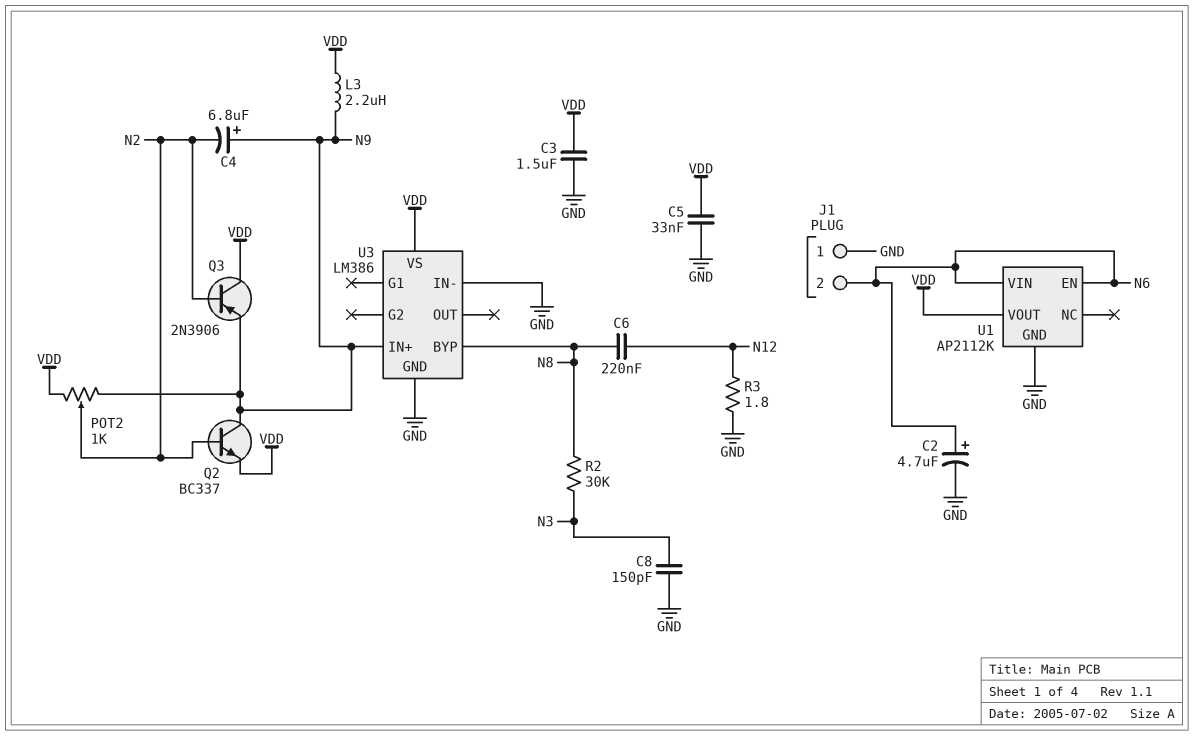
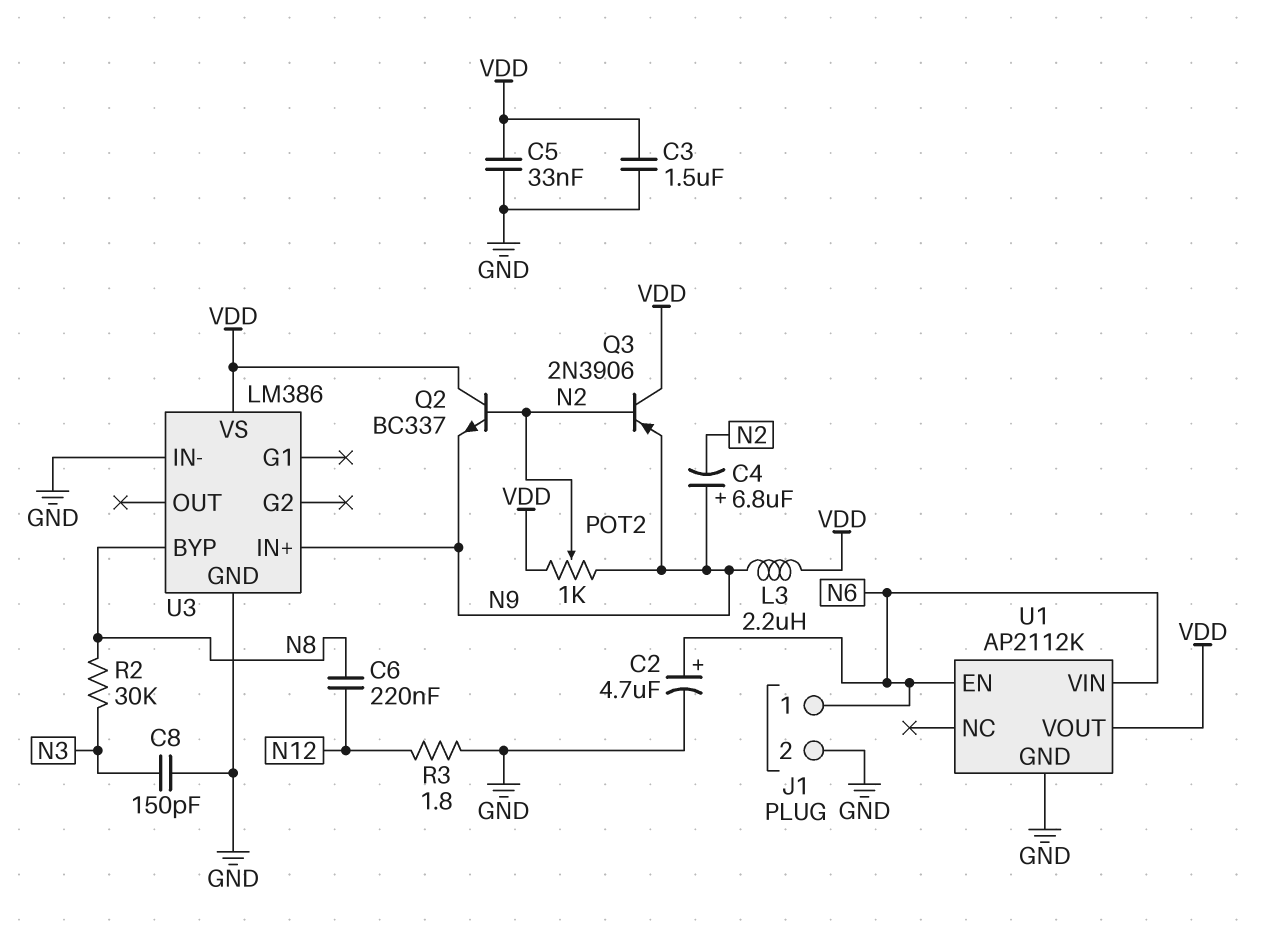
J1 pin 1: GND -> N6
J1 pin 2: N6 -> GND
Q2: NPN BC337 (B N2, C N9, E VDD) -> NPN BC337 (B N2, C VDD, E N9)

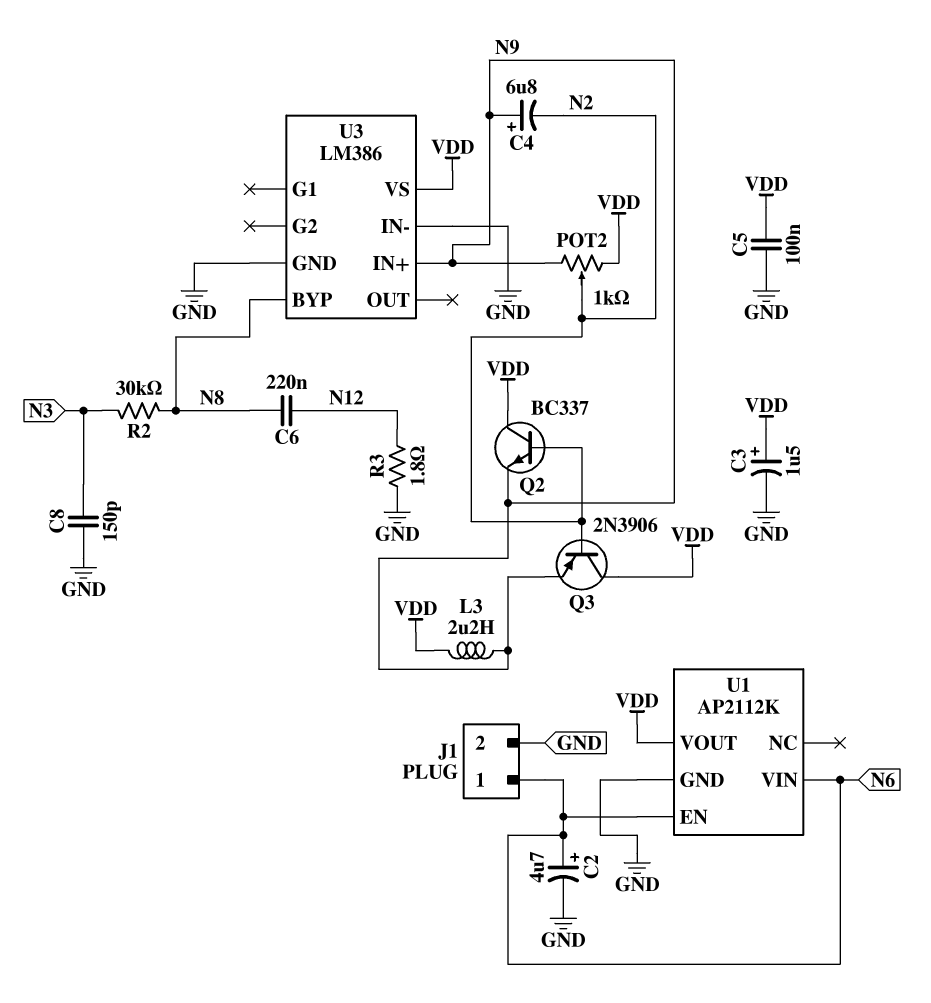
C3: 1.5uF (GND, VDD) -> 1.5uF (plus VDD, minus GND)
C5: 33nF (GND, VDD) -> 100nF (GND, VDD)

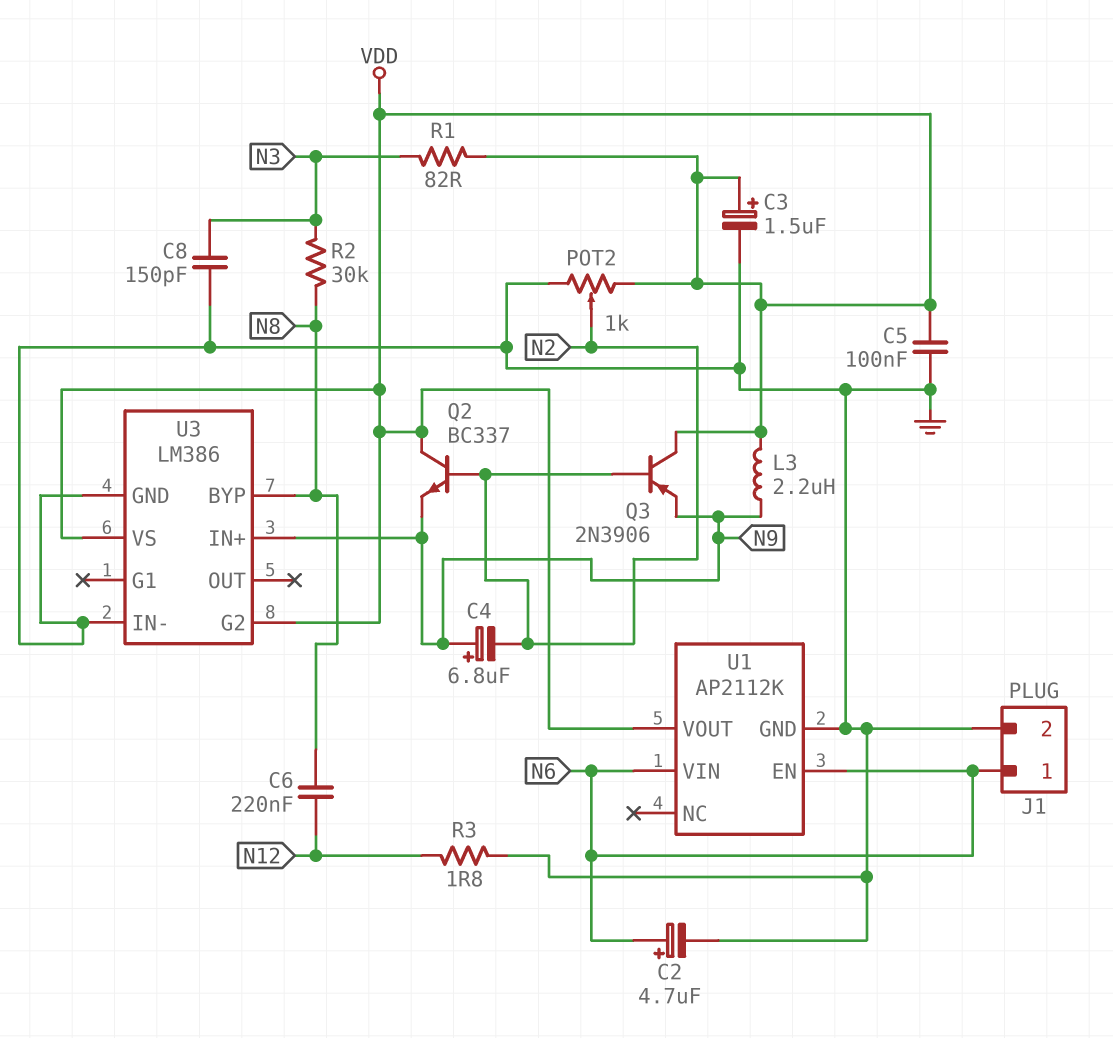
POT2: 1k (N9, VDD, wiper N2) -> 1k (GND, VDD, wiper N2)
R1: none -> 82 (N3, VDD)
U3 pin G2: none -> VDD

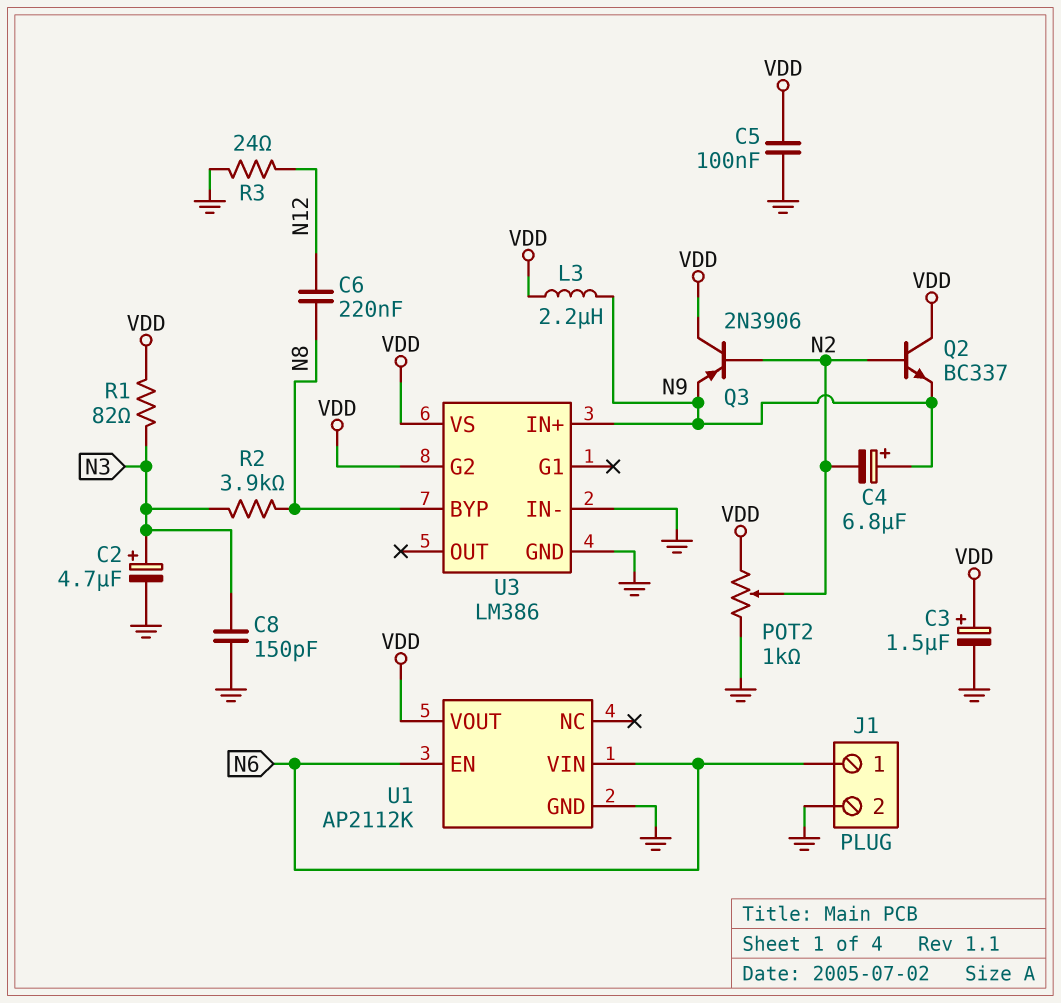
C2: 4.7uF (plus N6, minus GND) -> 4.7uF (plus N3, minus GND)
R2: 30k (N3, N8) -> 3.9k (N3, N8)
R3: 1.8 (GND, N12) -> 24 (GND, N12)

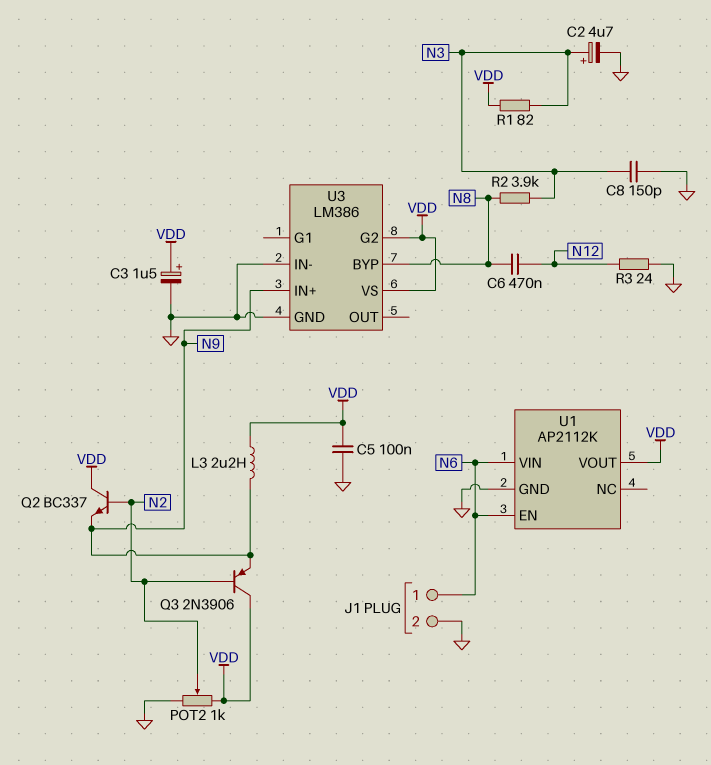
C4: 6.8uF (plus N9, minus N2) -> none
C6: 220nF (N8, N12) -> 470nF (N8, N12)

